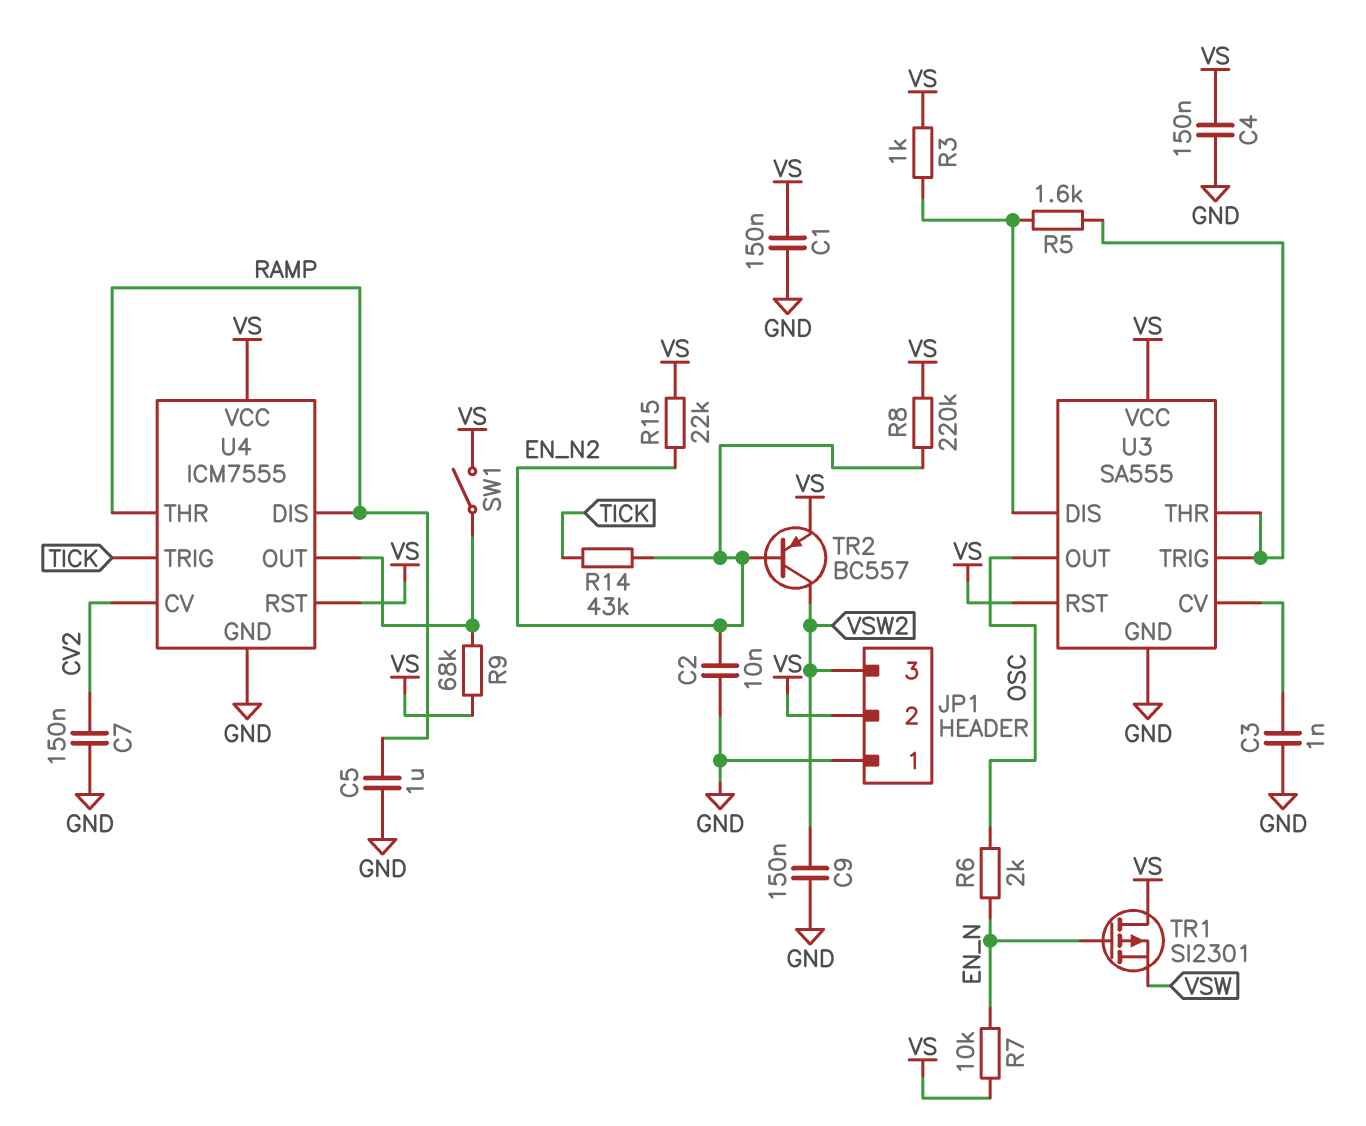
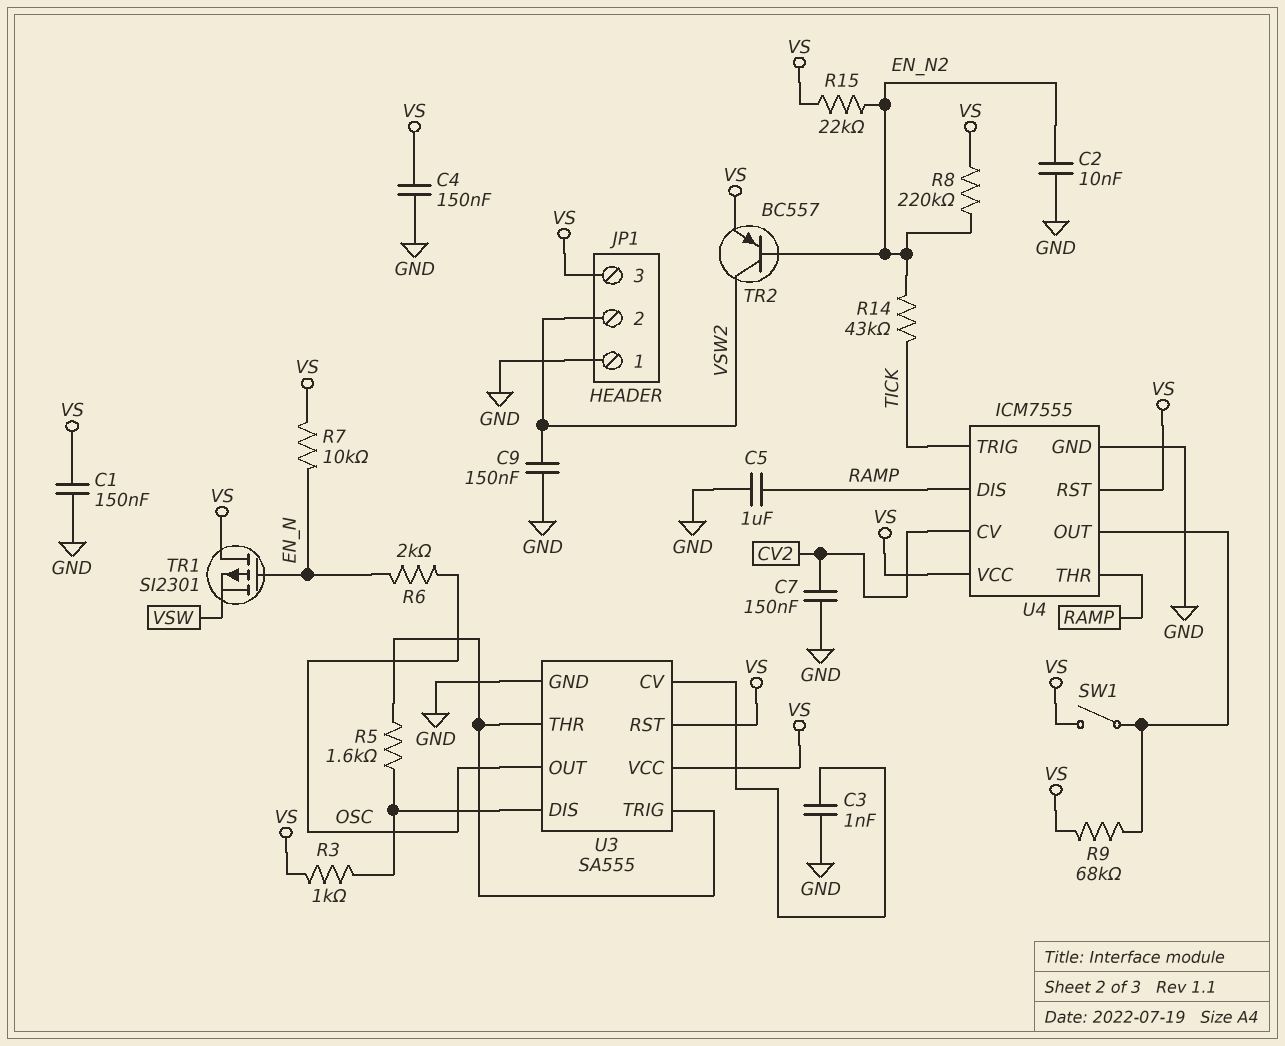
JP1 pin 2: VS -> VSW2
JP1 pin 3: VSW2 -> VS

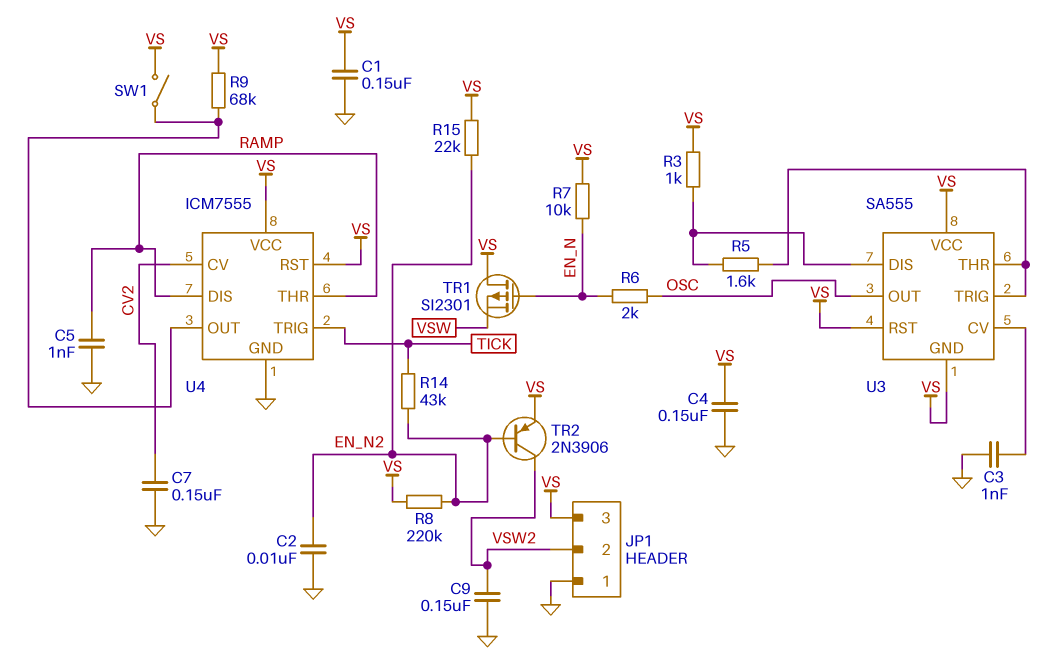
C5: 1uF (GND, RAMP) -> 1nF (GND, RAMP)
TR2: PNP BC557 (B EN_N2, C VSW2, E VS) -> PNP 2N3906 (B EN_N2, C VSW2, E VS)
U3 pin GND: GND -> VS

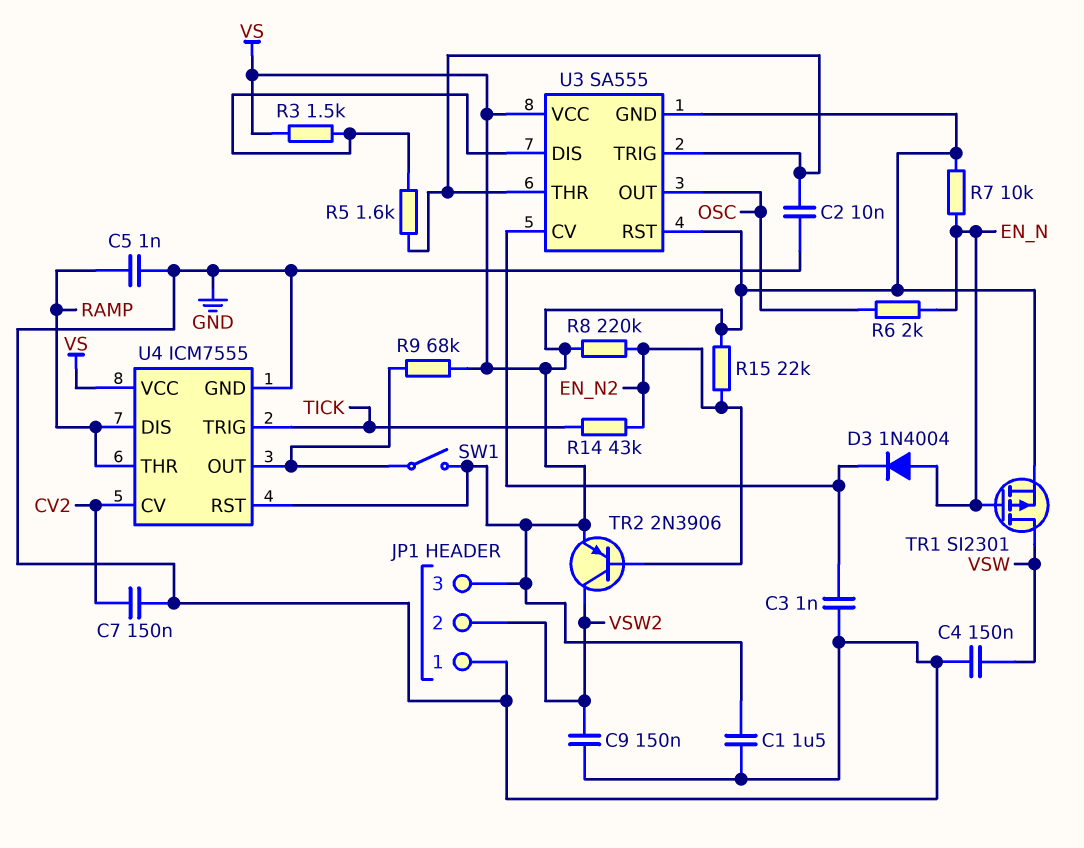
C1: 150nF (GND, VS) -> 1.5uF (GND, VS)
C2: 10nF (EN_N2, GND) -> 10nF (GND, U3/THR)
C4: 150nF (GND, VS) -> 150nF (GND, VSW)
D3: none -> diode 1N4004 (A EN_N, K U3/CV)
R3: 1k (U3/DIS, VS) -> 1.5k (U3/DIS, VS)
TR1: PMOS SI2301 (G EN_N, D VS, S VSW) -> PMOS SI2301 (G EN_N, D VSW, S VS)

